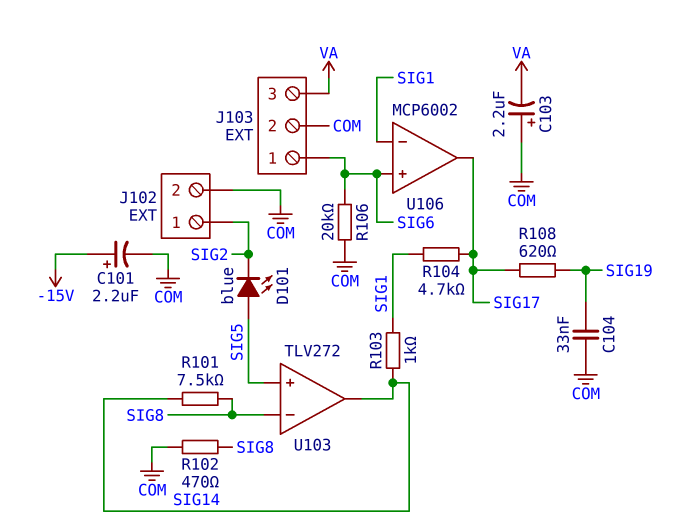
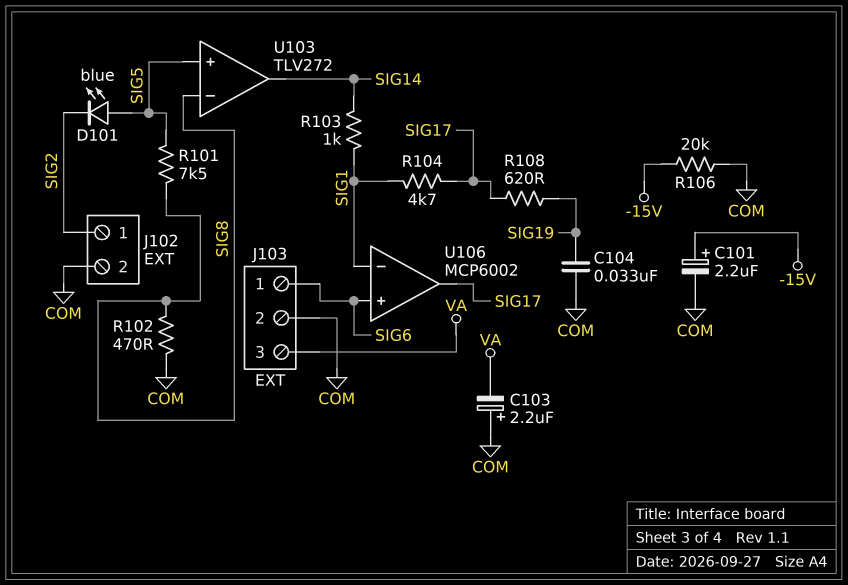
R101: 7.5k (SIG8, SIG14) -> 7.5k (SIG5, SIG8)
R106: 20k (COM, SIG6) -> 20k (-15V, COM)

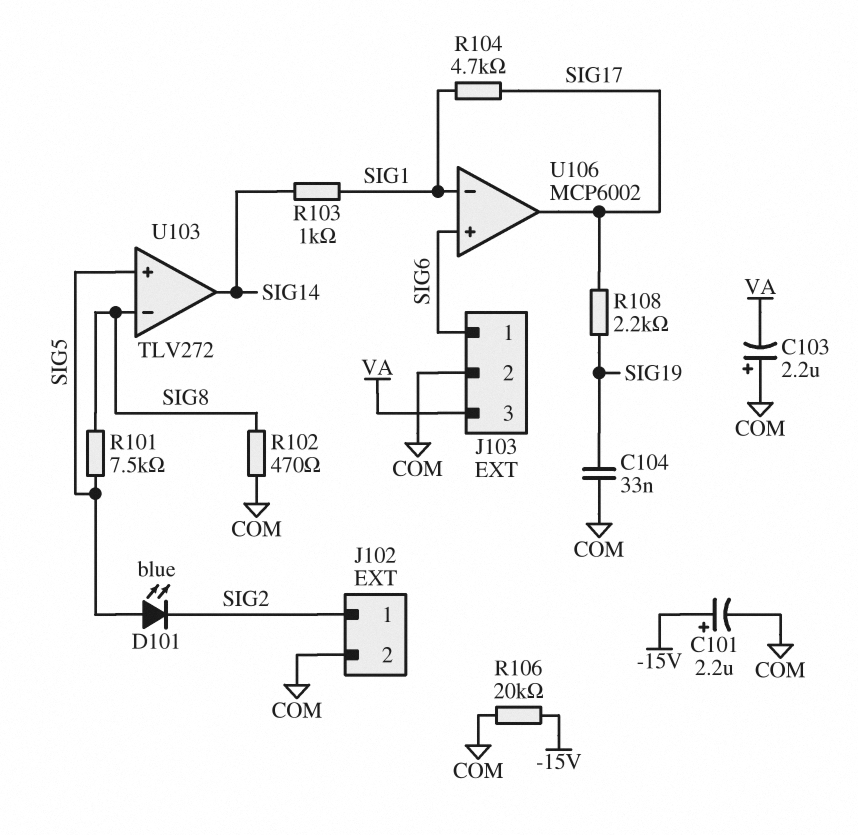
R108: 620 (SIG17, SIG19) -> 2.2k (SIG17, SIG19)

